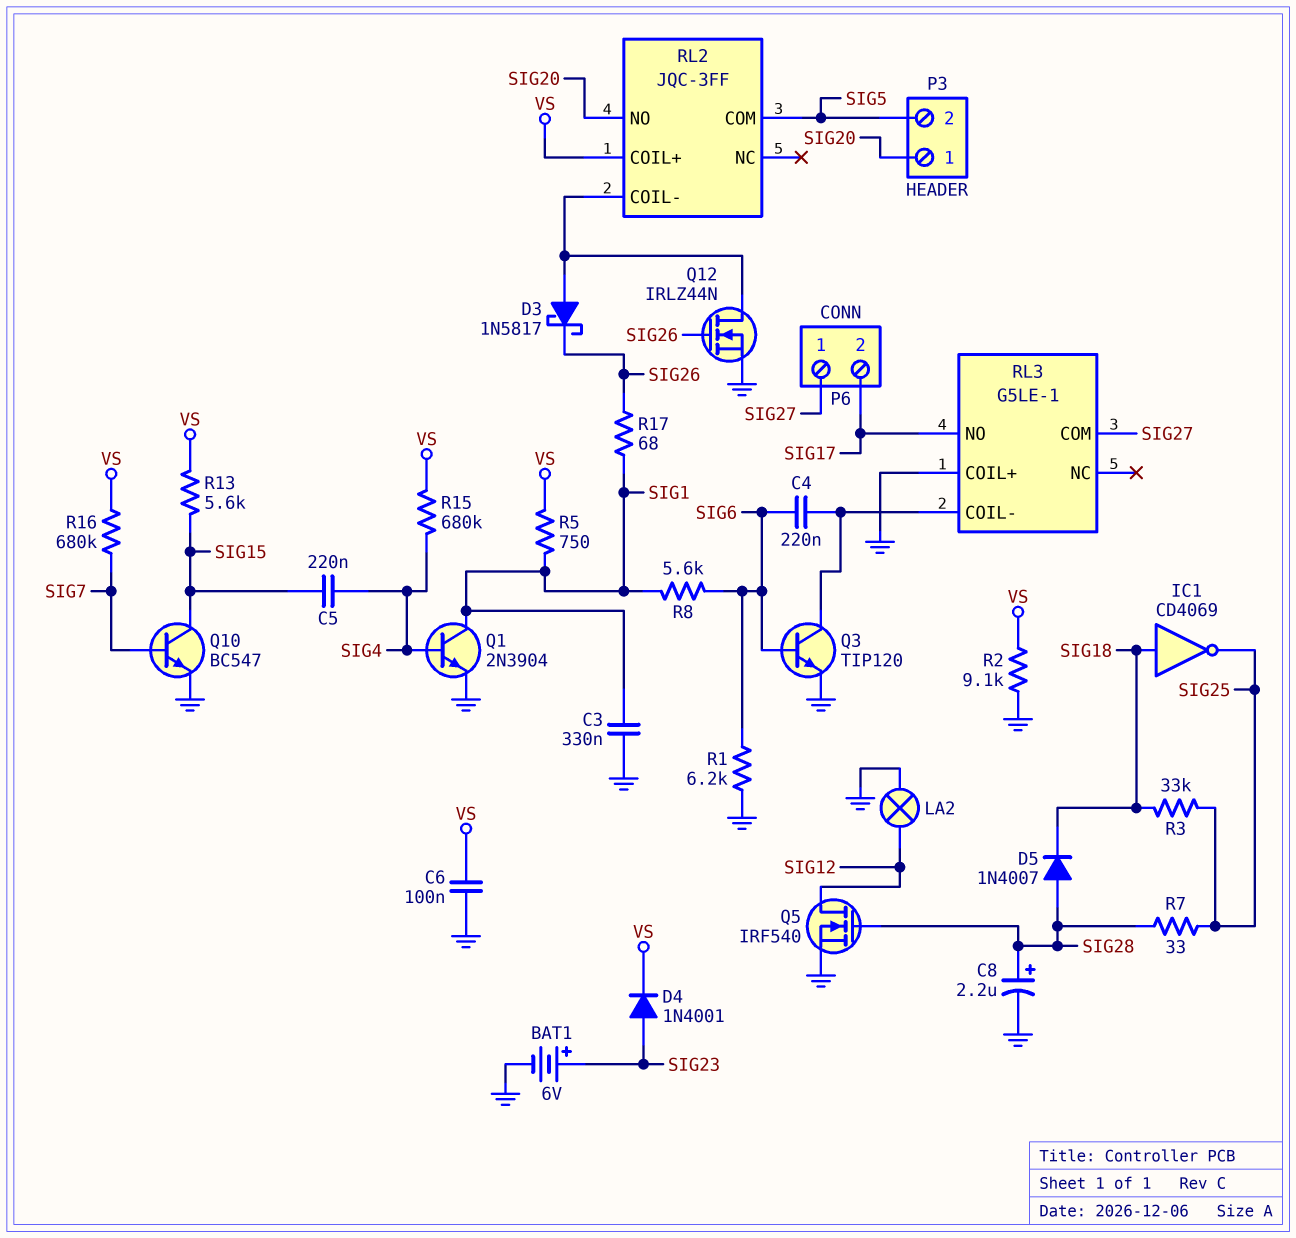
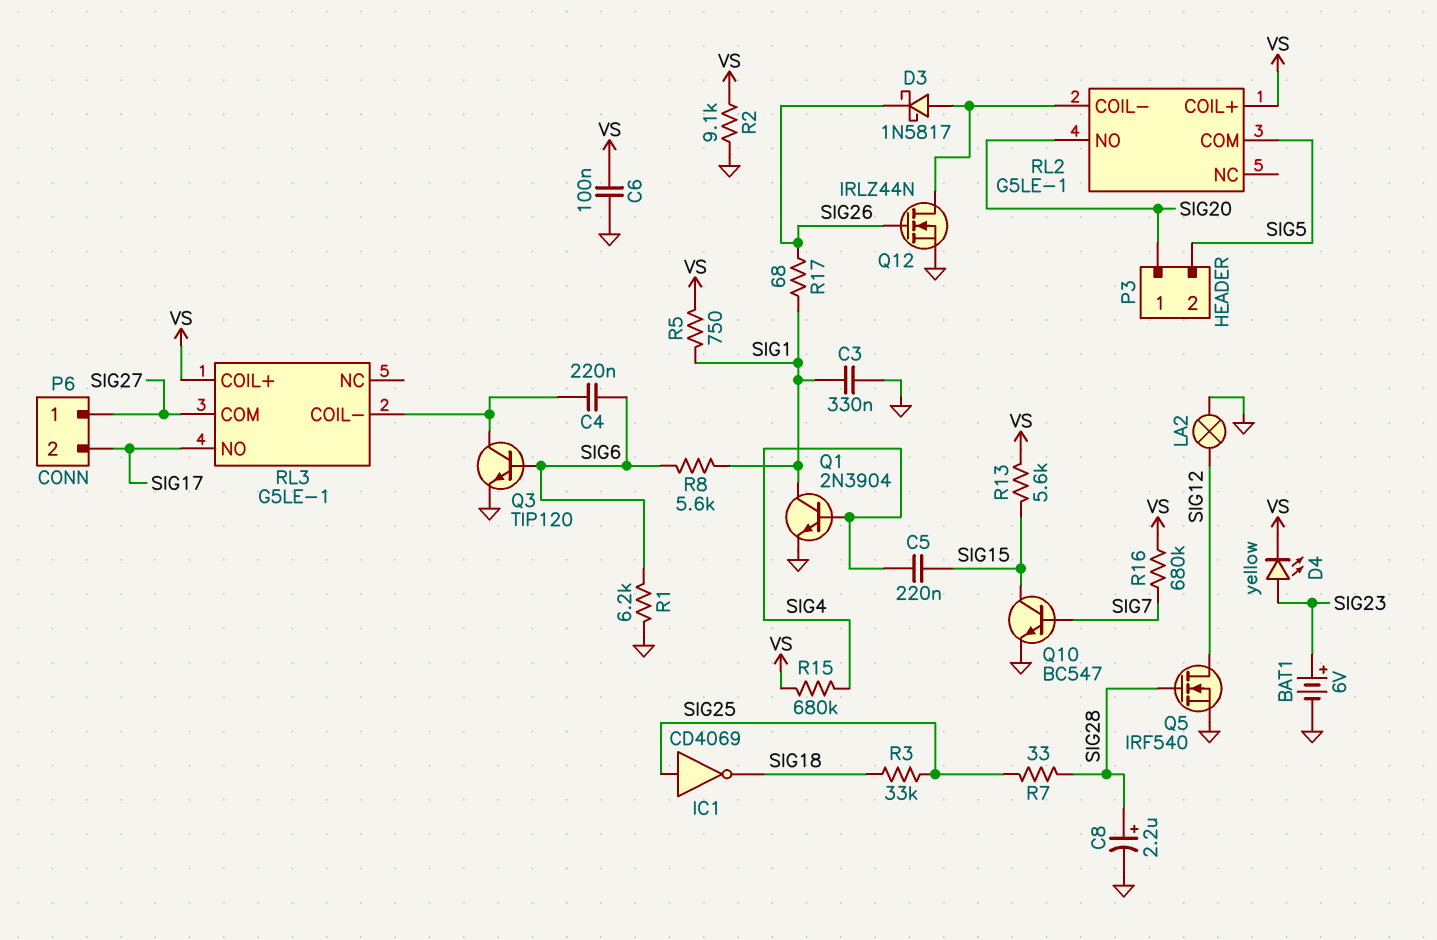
D4: diode 1N4001 (A SIG23, K VS) -> LED yellow (A SIG23, K VS)
D5: diode 1N4007 (A SIG28, K SIG18) -> none
IC1: NOT CD4069 (in SIG18, out SIG25) -> NOT CD4069 (in SIG25, out SIG18)
RL2: JQC-3FF -> G5LE-1
RL3 pin COIL+: GND -> VS

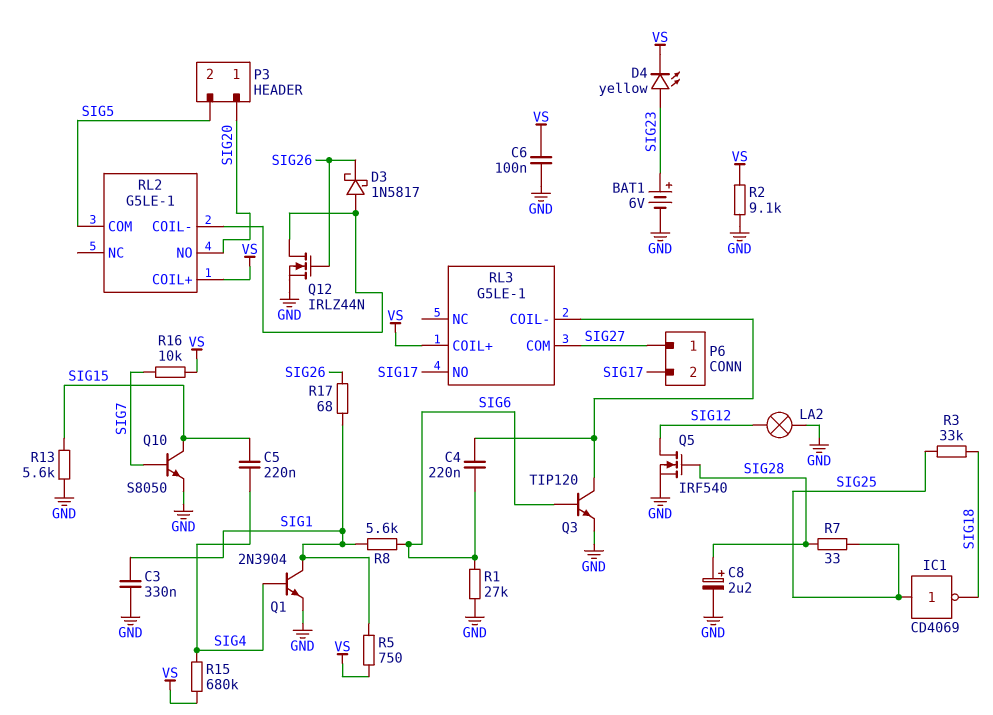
Q10: NPN BC547 (B SIG7, C SIG15, E GND) -> NPN S8050 (B SIG7, C SIG15, E GND)
R1: 6.2k (GND, SIG6) -> 27k (GND, SIG6)
R13: 5.6k (SIG15, VS) -> 5.6k (GND, SIG15)
R16: 680k (SIG7, VS) -> 10k (SIG7, VS)

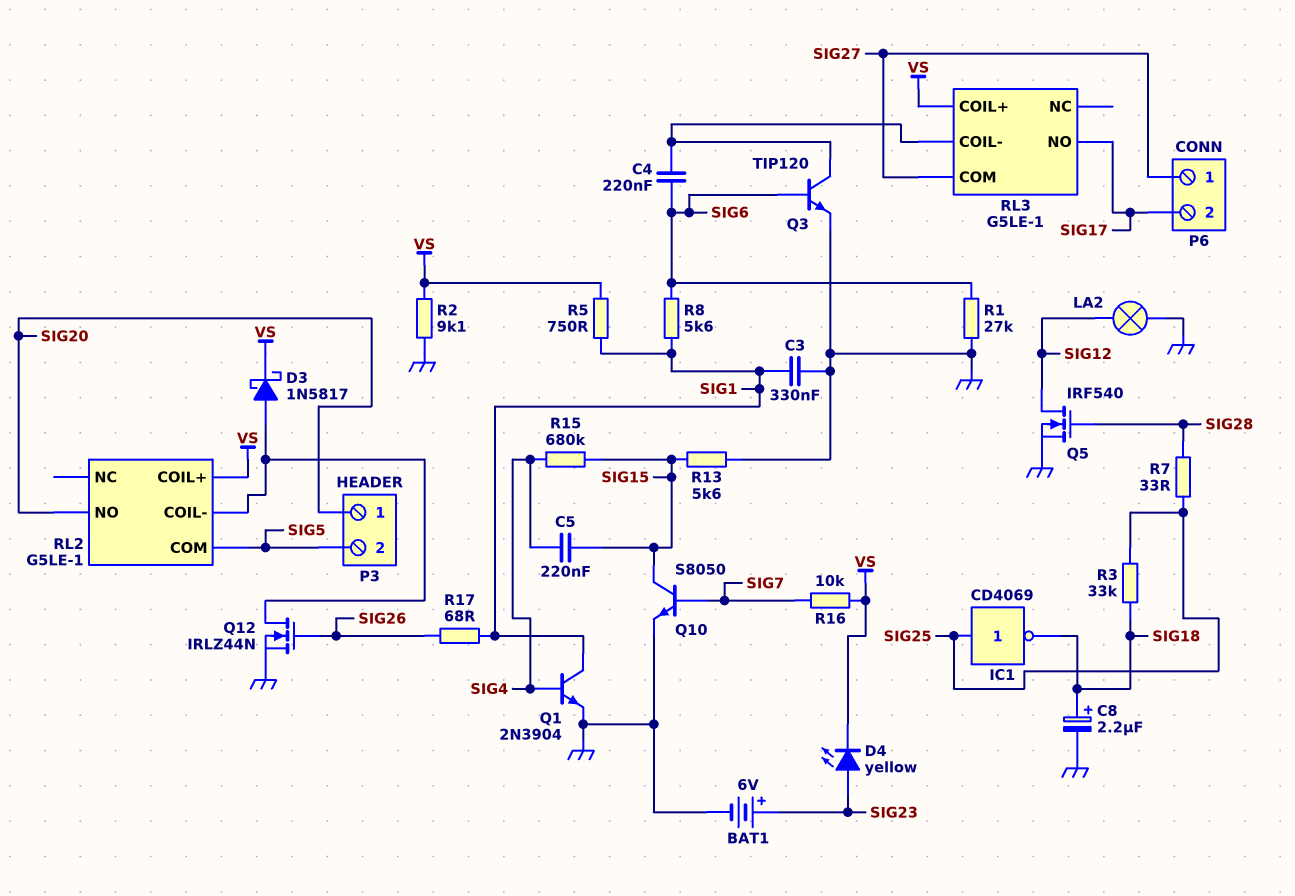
C6: 100nF (GND, VS) -> none
C8: 2.2uF (plus SIG28, minus GND) -> 2.2uF (plus SIG18, minus GND)
D3: schottky 1N5817 (A RL2/COIL-, K SIG26) -> schottky 1N5817 (A RL2/COIL-, K VS)
R15: 680k (SIG4, VS) -> 680k (SIG4, SIG15)

